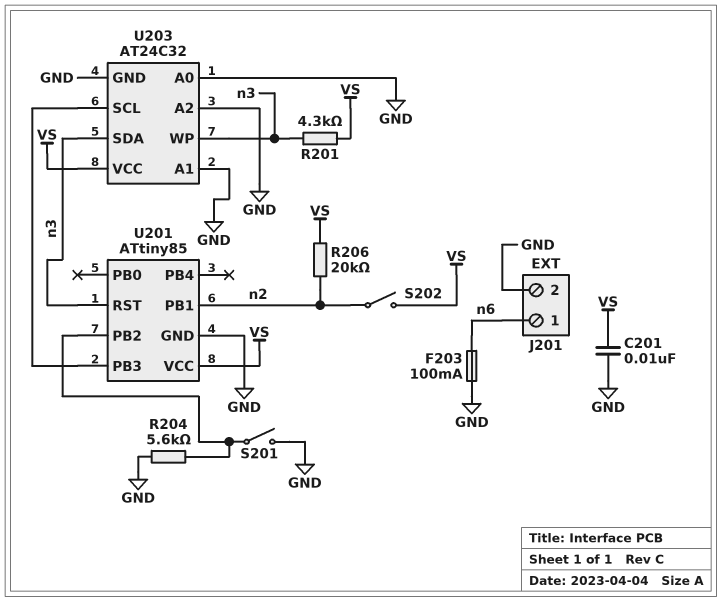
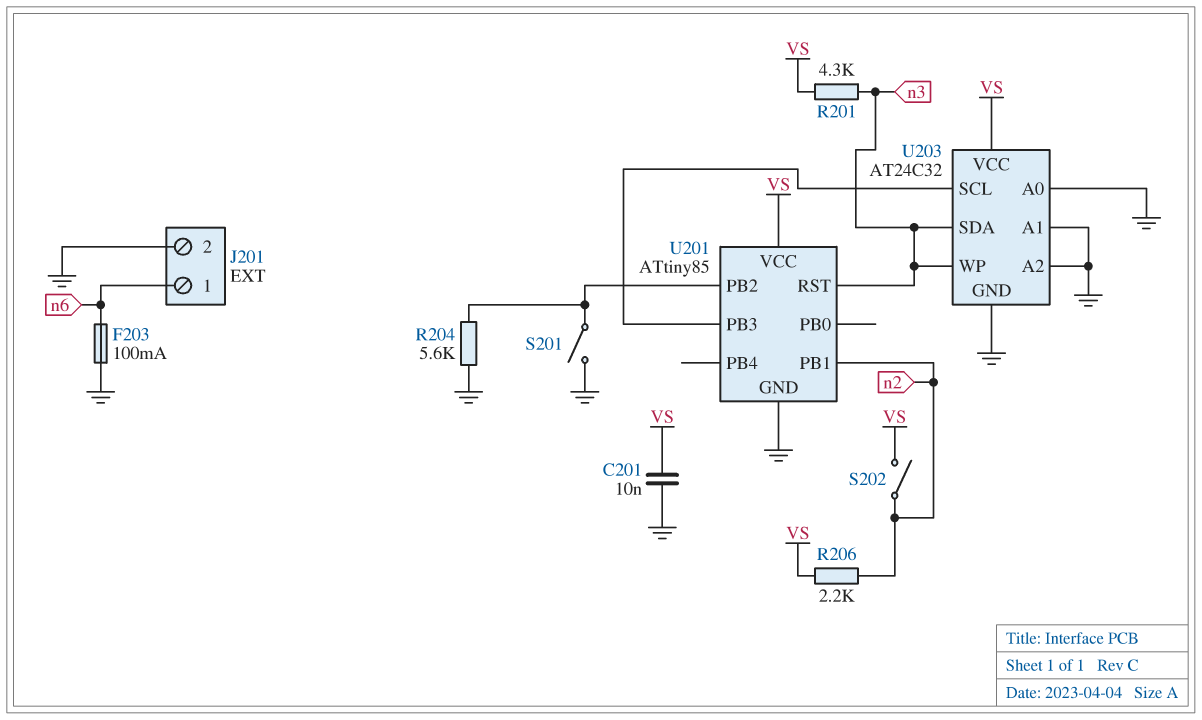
R206: 20k (VS, n2) -> 2.2k (VS, n2)

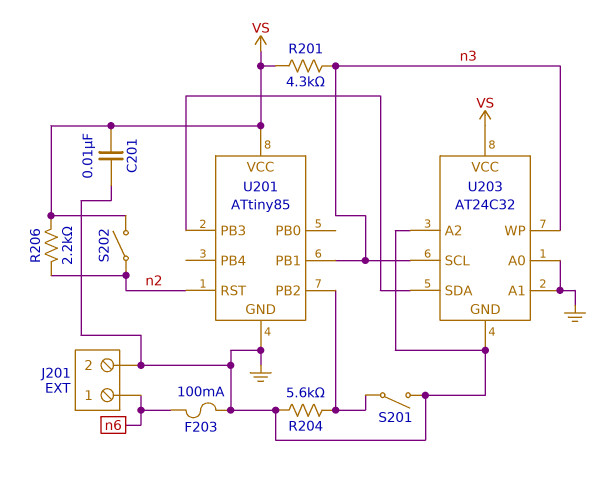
U201 pin PB1: n2 -> n3
U201 pin RST: n3 -> n2
U203 pin SCL: U201/PB3 -> n3
U203 pin SDA: n3 -> U201/PB3

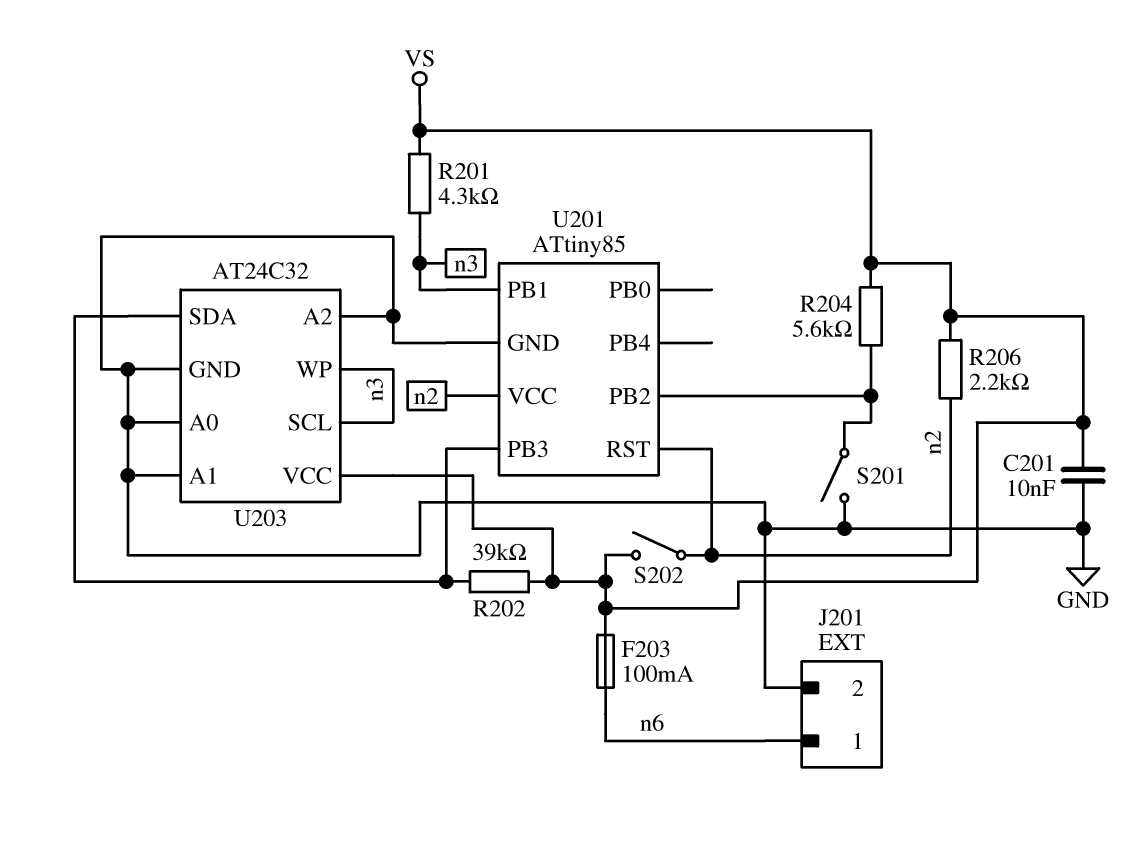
F203: 100mA (GND, n6) -> 100mA (VS, n6)
R202: none -> 39k (U201/PB3, VS)
R204: 5.6k (GND, U201/PB2) -> 5.6k (U201/PB2, VS)
U201 pin VCC: VS -> n2

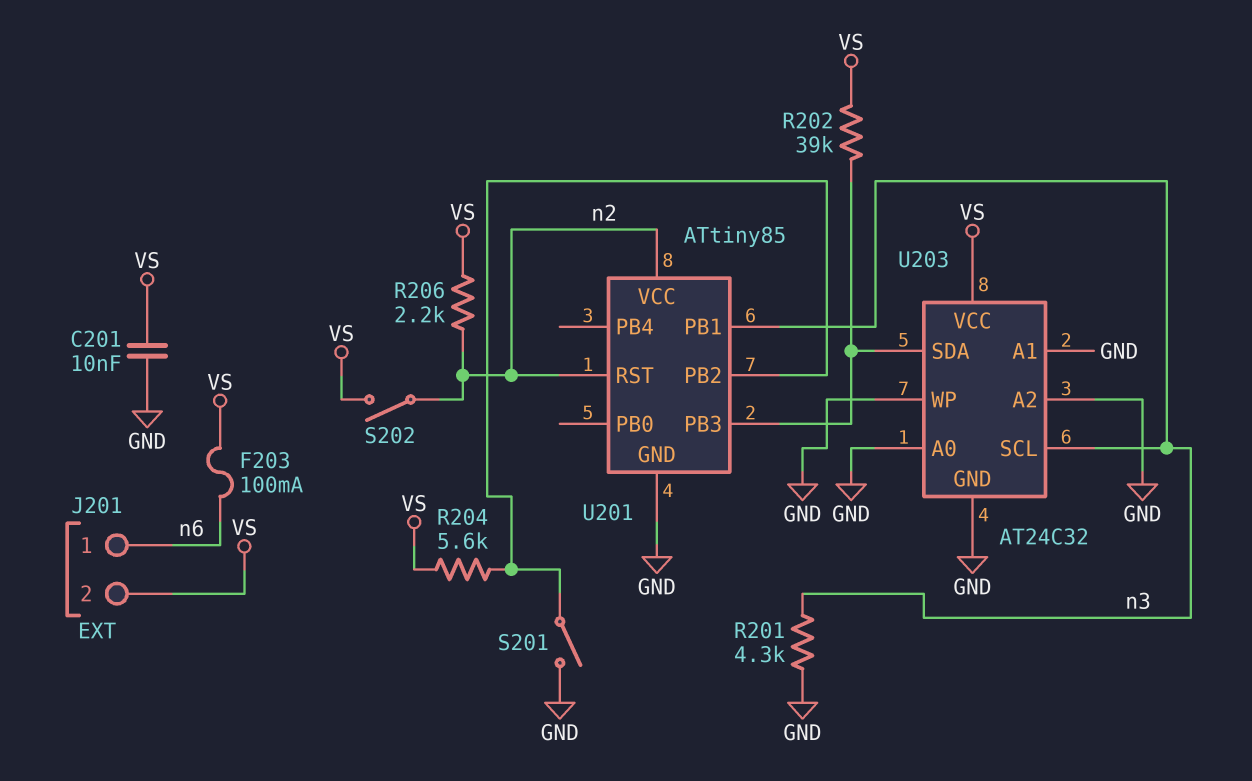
J201 pin 2: GND -> VS
R201: 4.3k (VS, n3) -> 4.3k (GND, n3)
U203 pin WP: n3 -> GND

